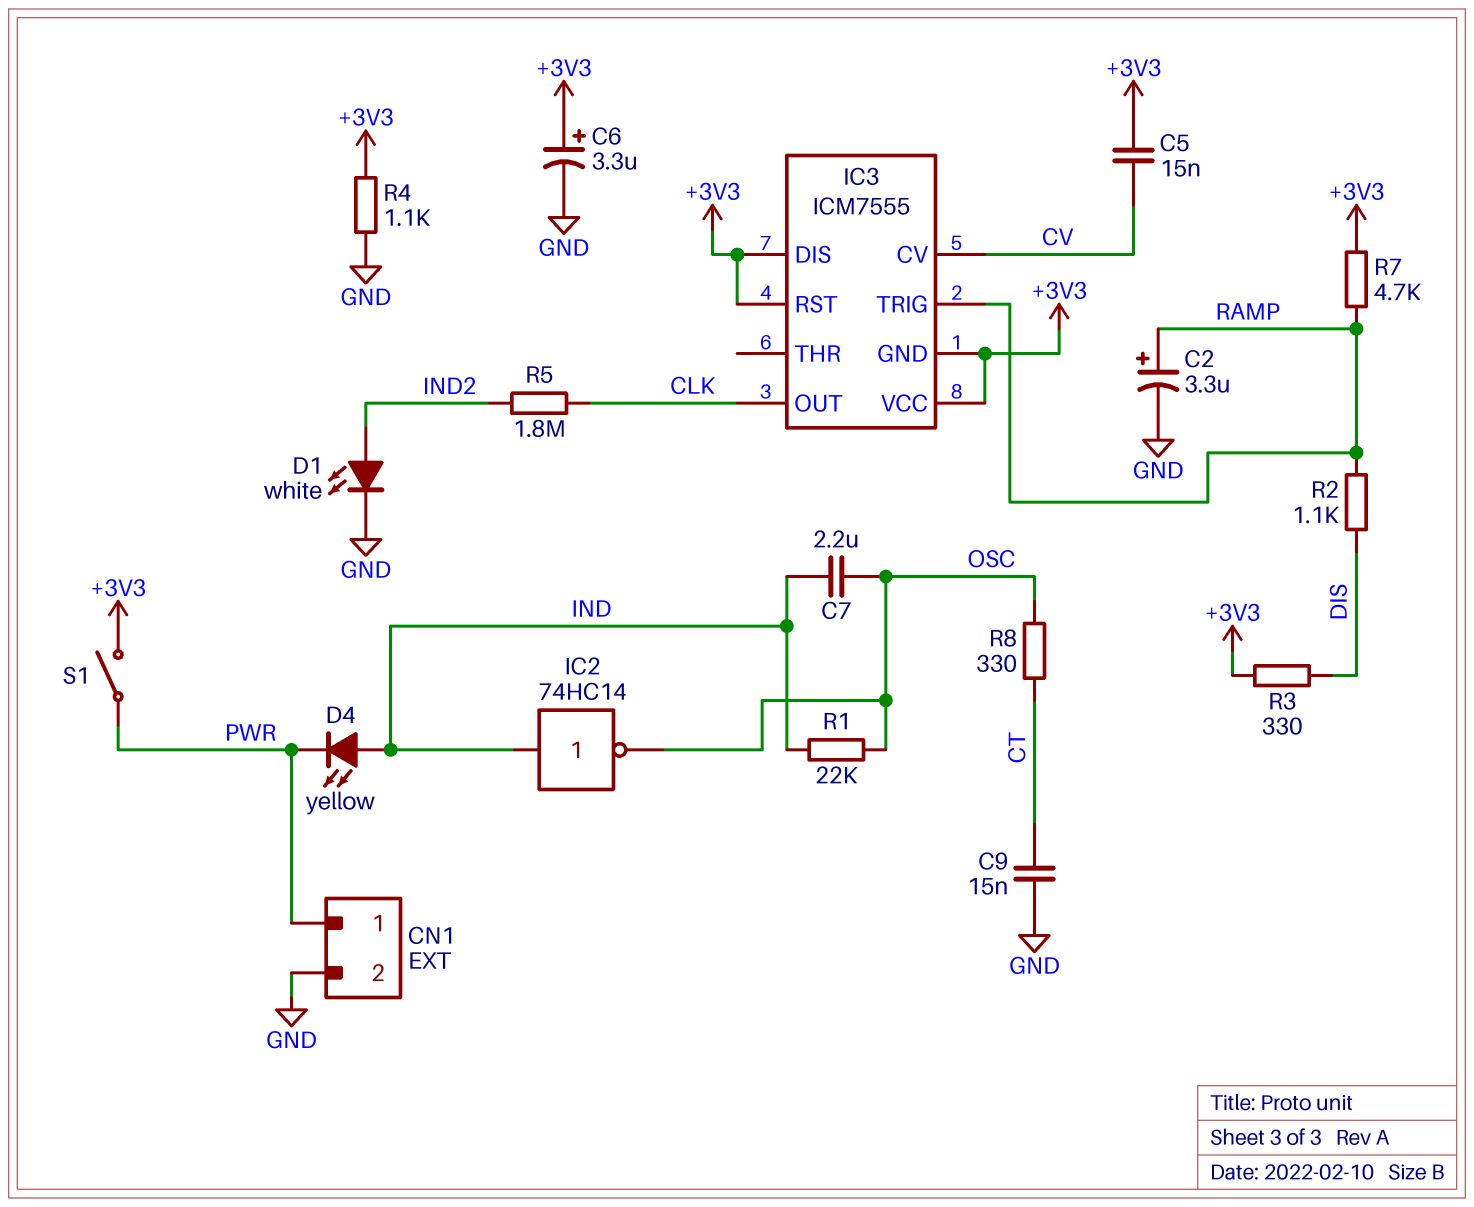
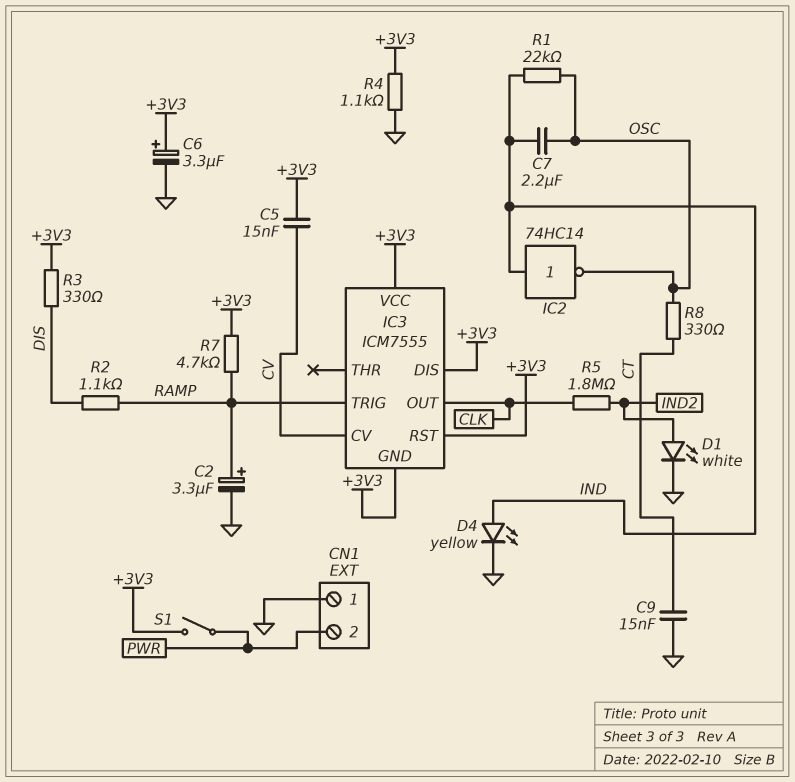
CN1 pin 1: PWR -> GND
CN1 pin 2: GND -> PWR
D4: LED yellow (A IND, K PWR) -> LED yellow (A IND, K GND)

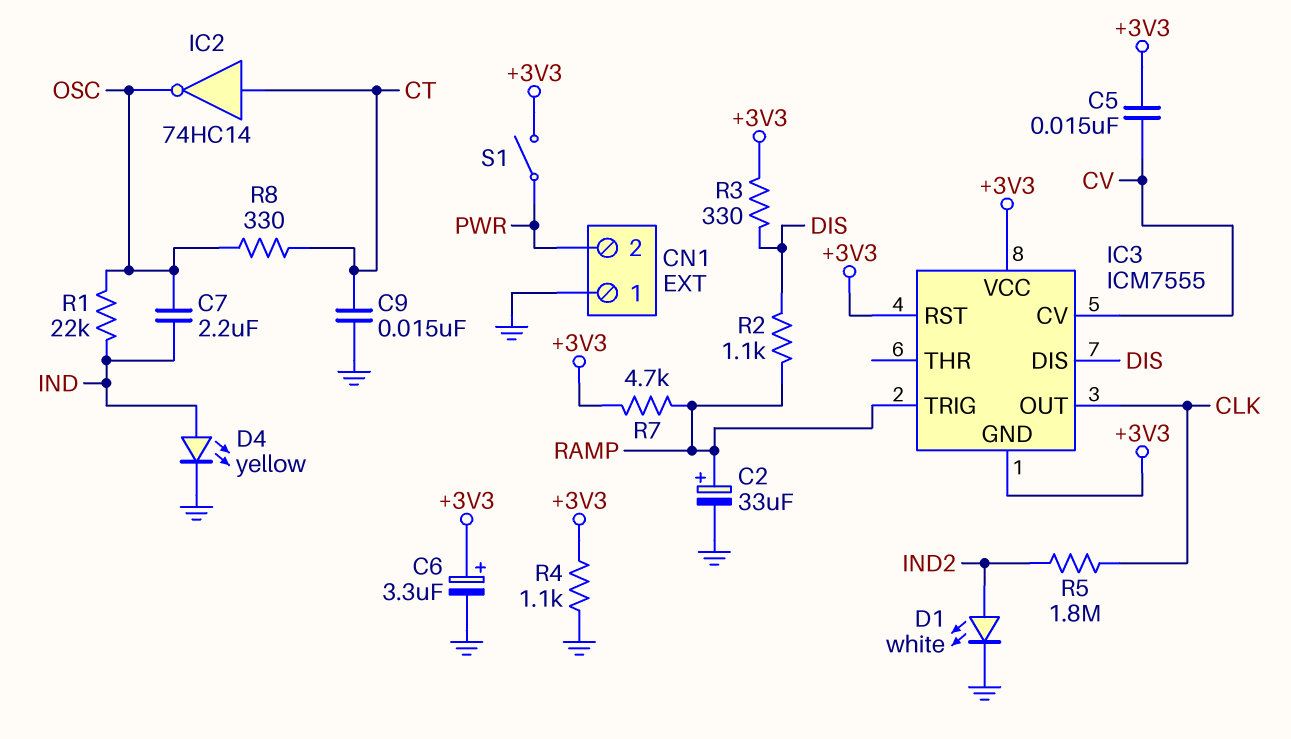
C2: 3.3uF (plus RAMP, minus GND) -> 33uF (plus RAMP, minus GND)
IC2: NOT 74HC14 (in IND, out OSC) -> NOT 74HC14 (in CT, out OSC)
IC3 pin DIS: +3V3 -> DIS

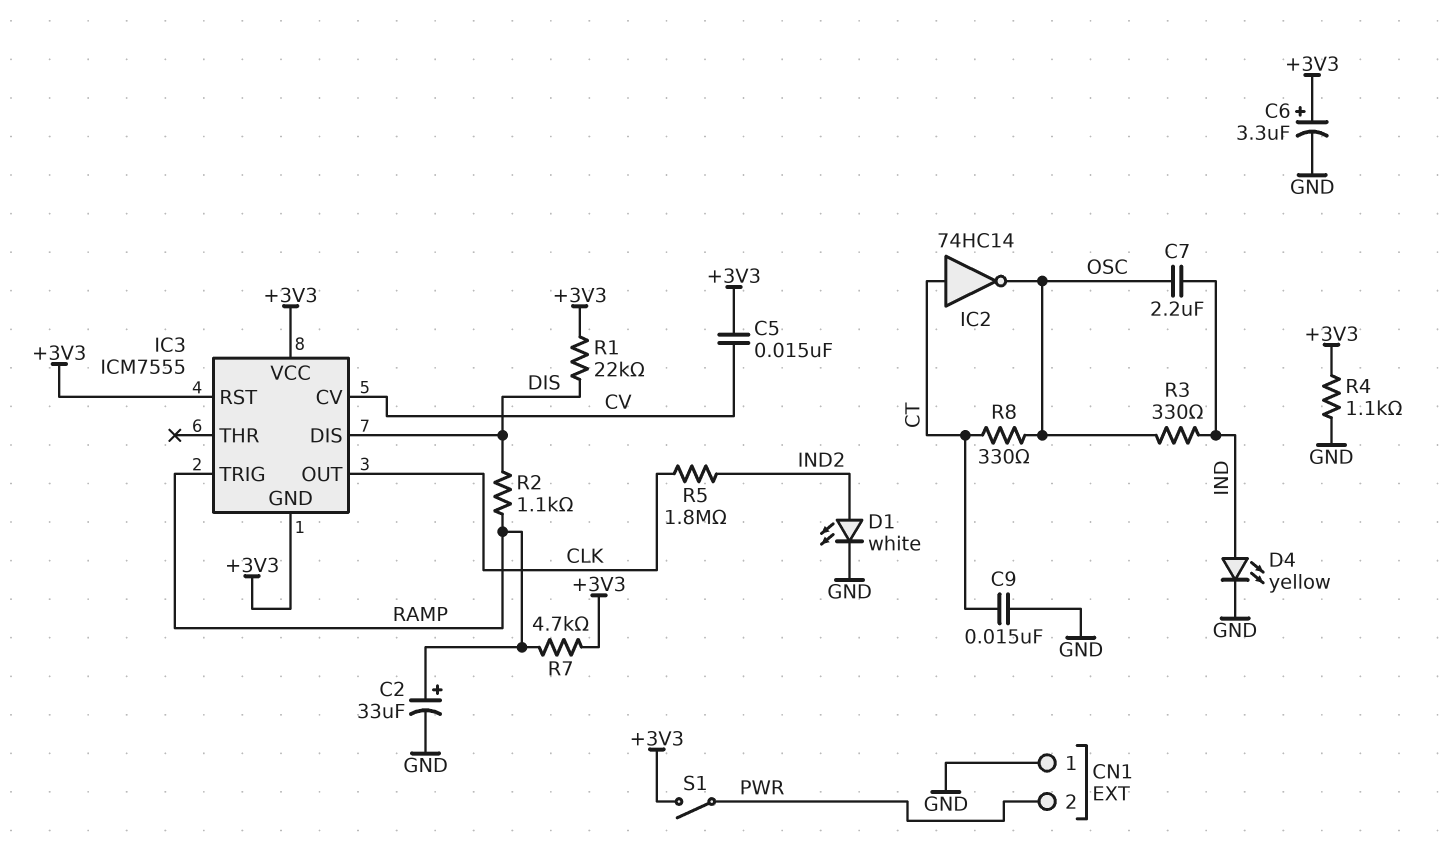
R1: 22k (IND, OSC) -> 22k (+3V3, DIS)
R3: 330 (+3V3, DIS) -> 330 (IND, OSC)

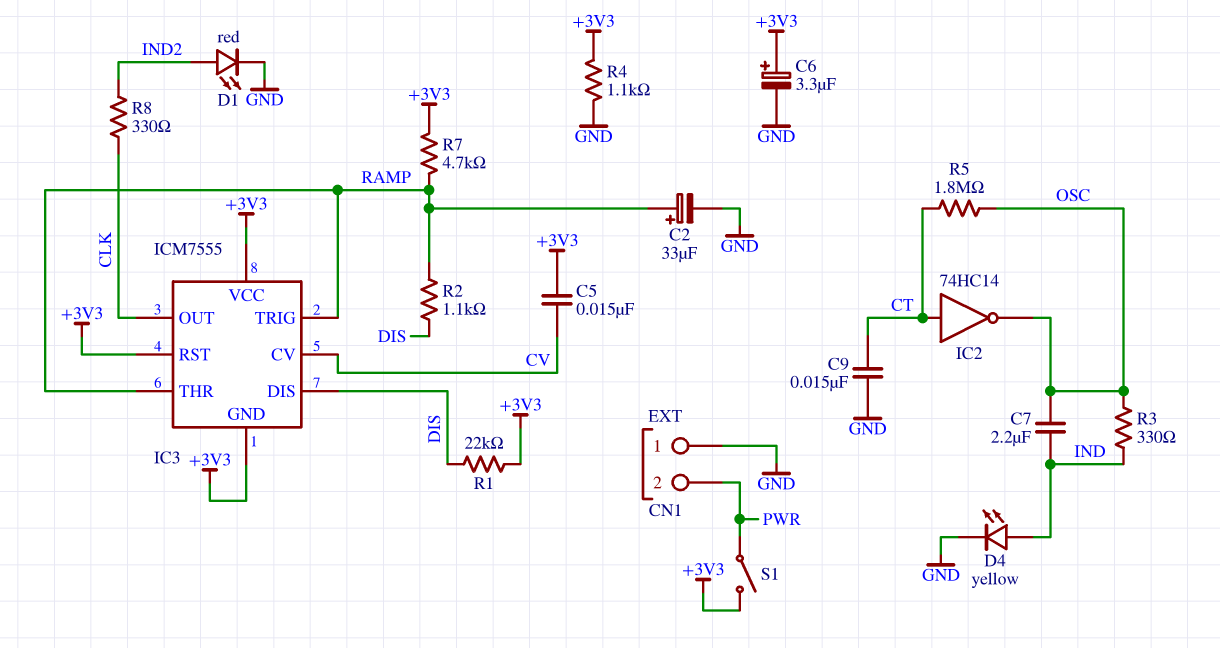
D1: LED white (A IND2, K GND) -> LED red (A IND2, K GND)
IC3 pin THR: none -> RAMP
R5: 1.8M (CLK, IND2) -> 1.8M (CT, OSC)
R8: 330 (CT, OSC) -> 330 (CLK, IND2)

